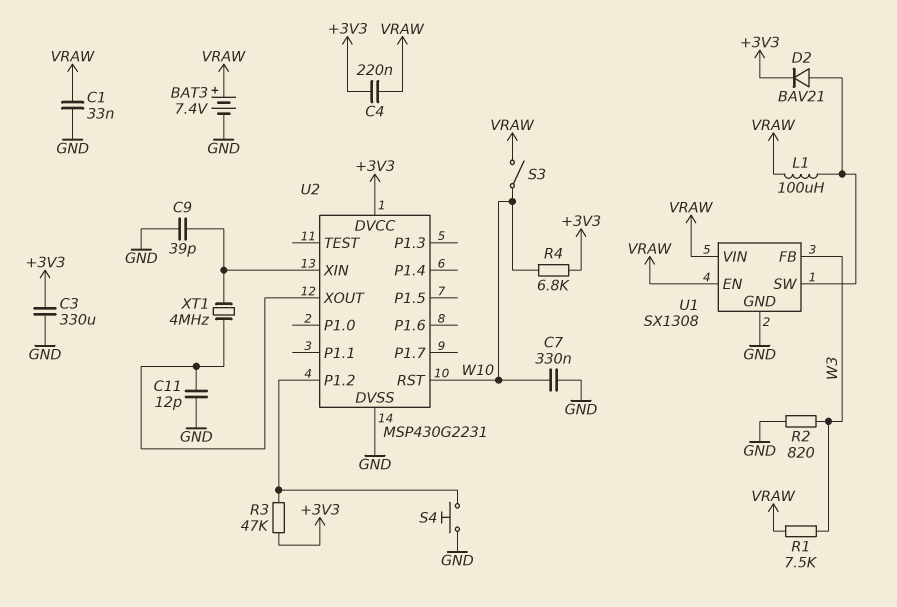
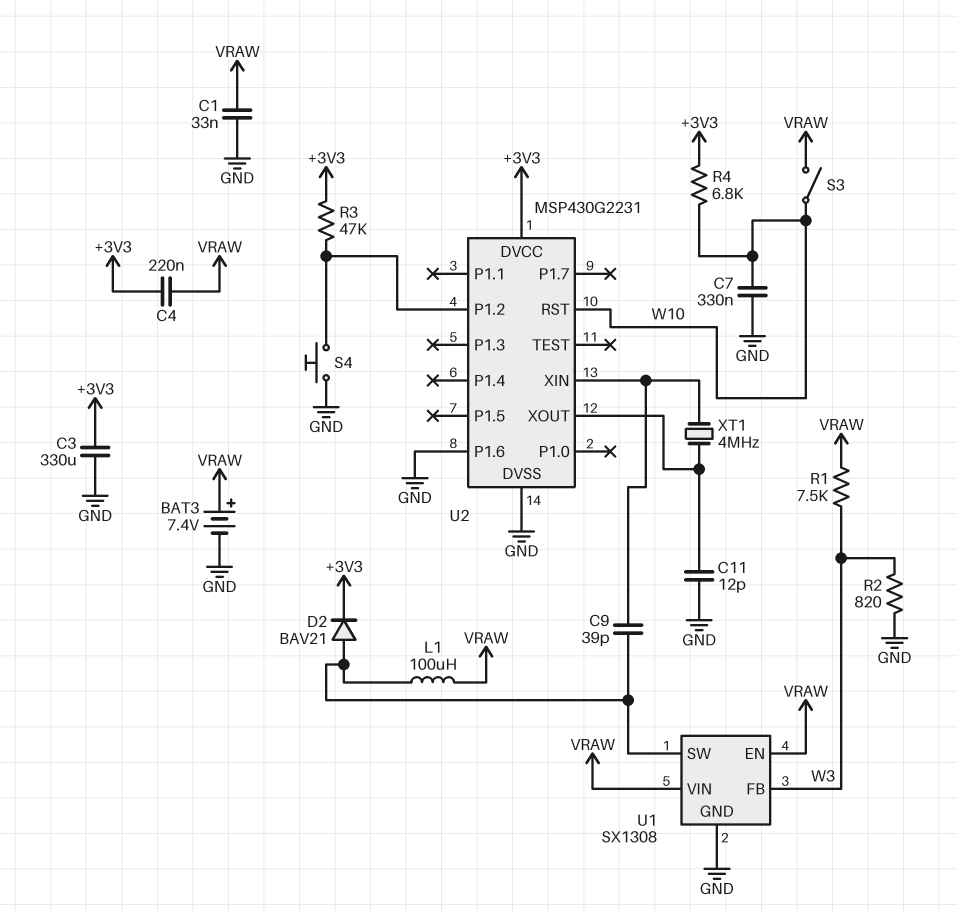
C9: 39pF (GND, U2/XIN) -> 39pF (U1/SW, U2/XIN)
U2 pin P1.6: none -> GND

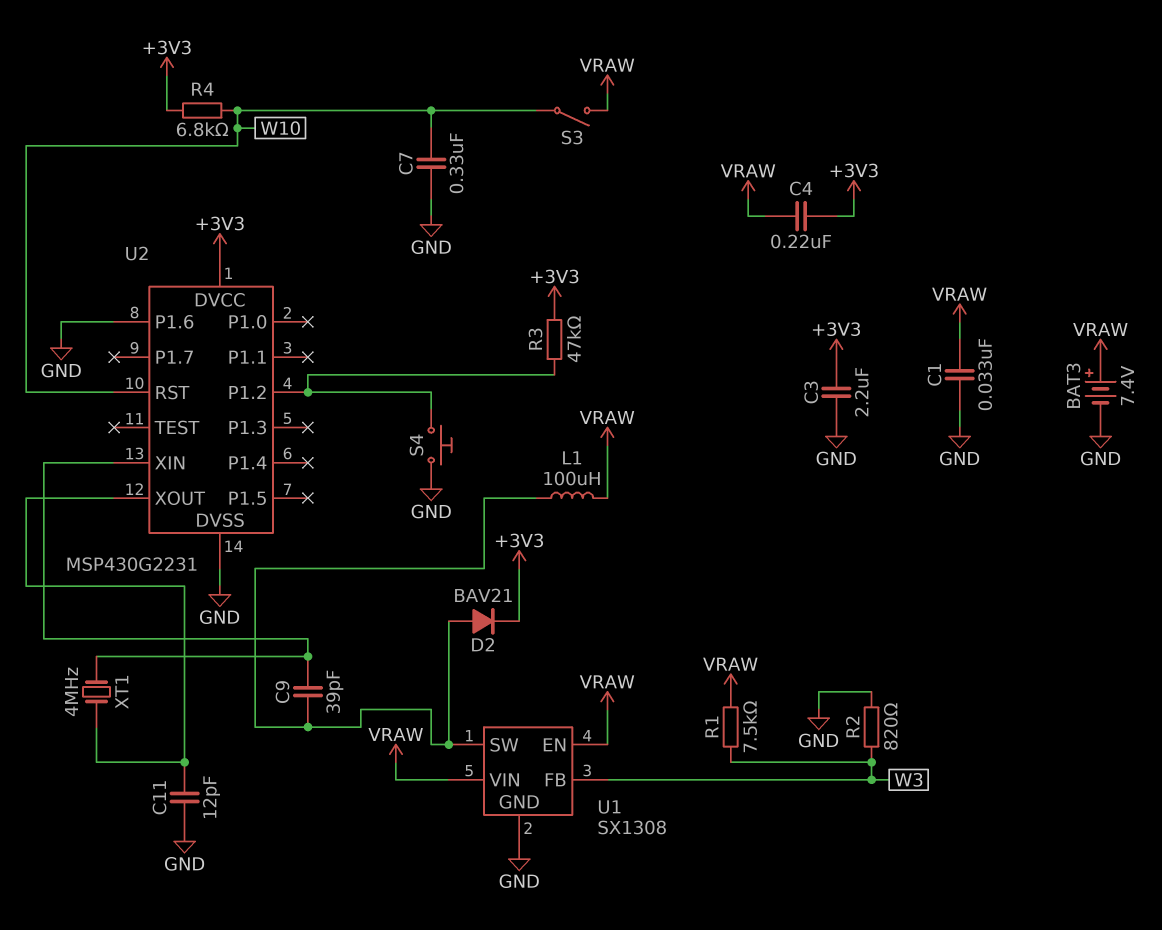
C3: 330uF (+3V3, GND) -> 2.2uF (+3V3, GND)

